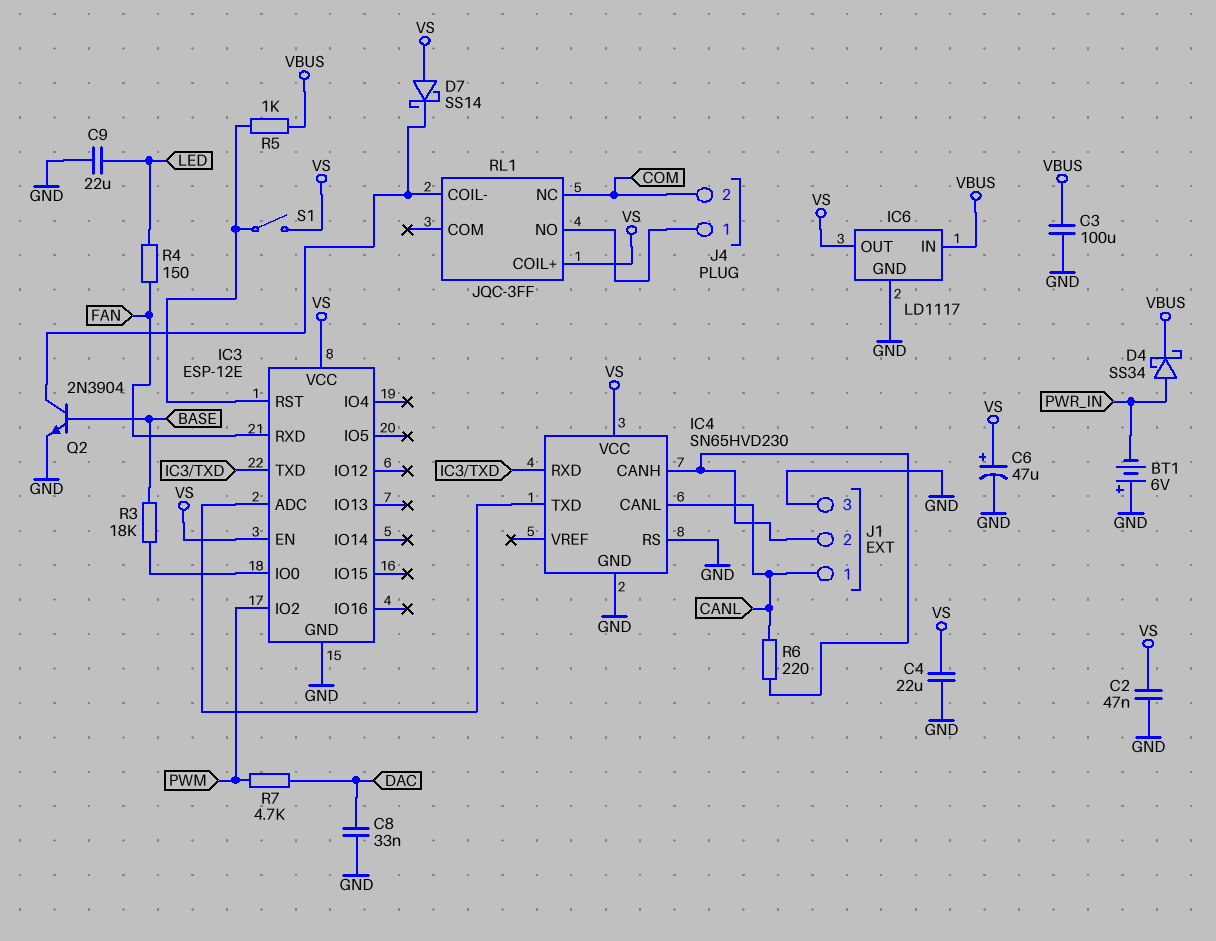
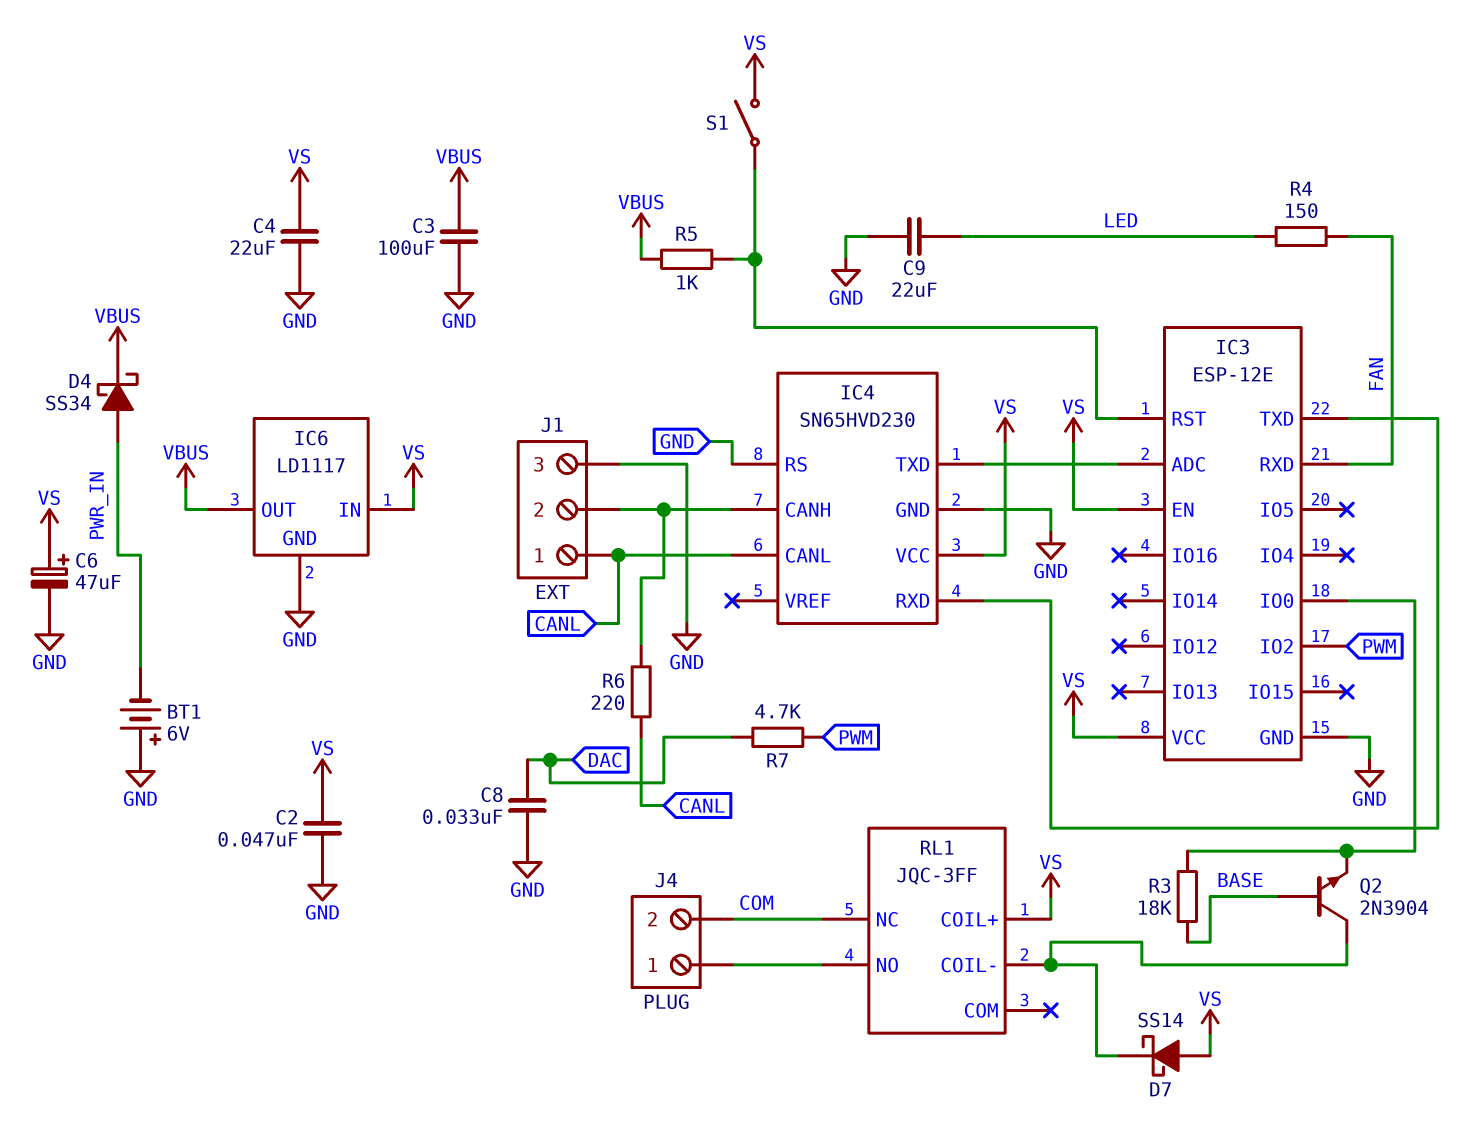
IC6 pin IN: VBUS -> VS
IC6 pin OUT: VS -> VBUS
Q2: NPN 2N3904 (B BASE, C RL1/COIL-, E GND) -> NPN 2N3904 (B BASE, C RL1/COIL-, E IC3/IO0)

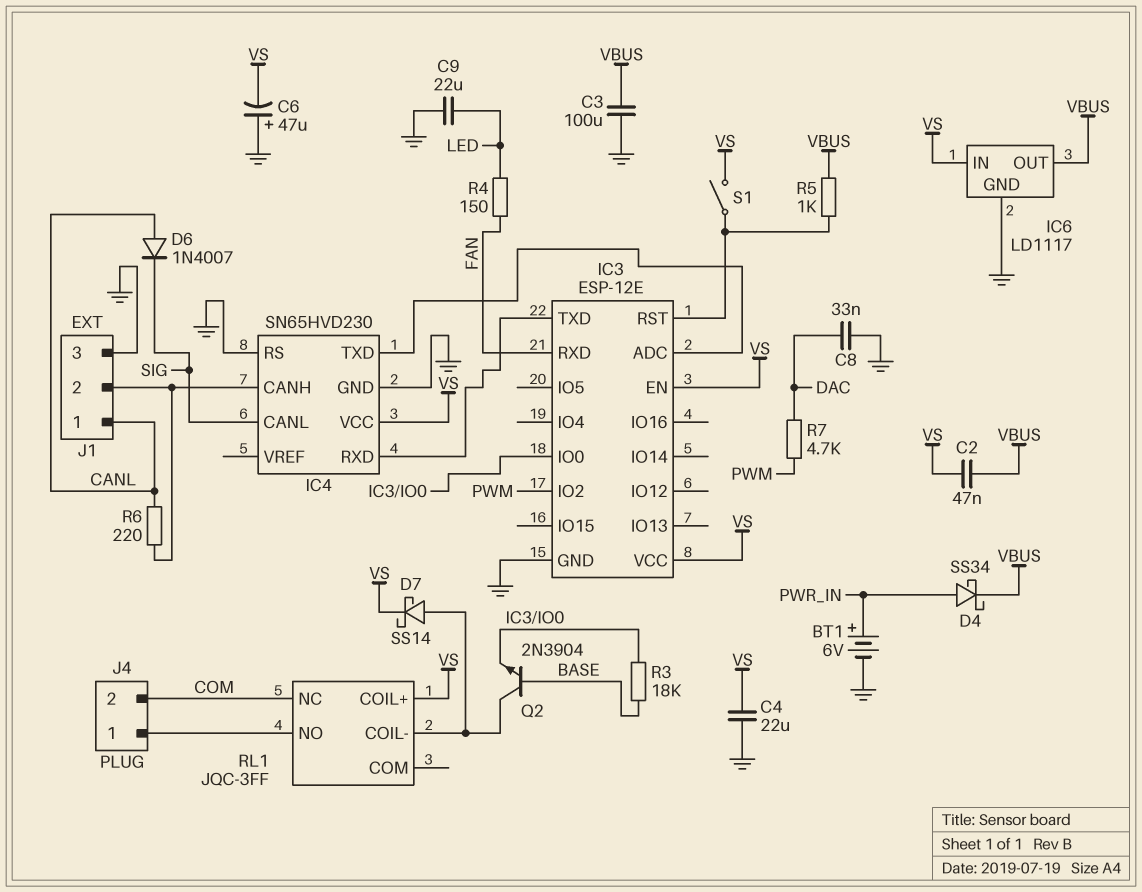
BT1: 6V (plus GND, minus PWR_IN) -> 6V (plus PWR_IN, minus GND)
C2: 47nF (GND, VS) -> 47nF (VBUS, VS)
C6: 47uF (plus VS, minus GND) -> 47uF (plus GND, minus VS)
D6: none -> diode 1N4007 (A CANL, K SIG)
D7: schottky SS14 (A VS, K RL1/COIL-) -> schottky SS14 (A RL1/COIL-, K VS)
IC4 pin CANL: CANL -> SIG

